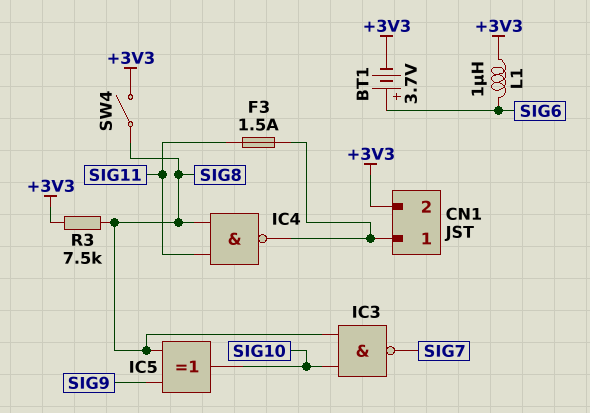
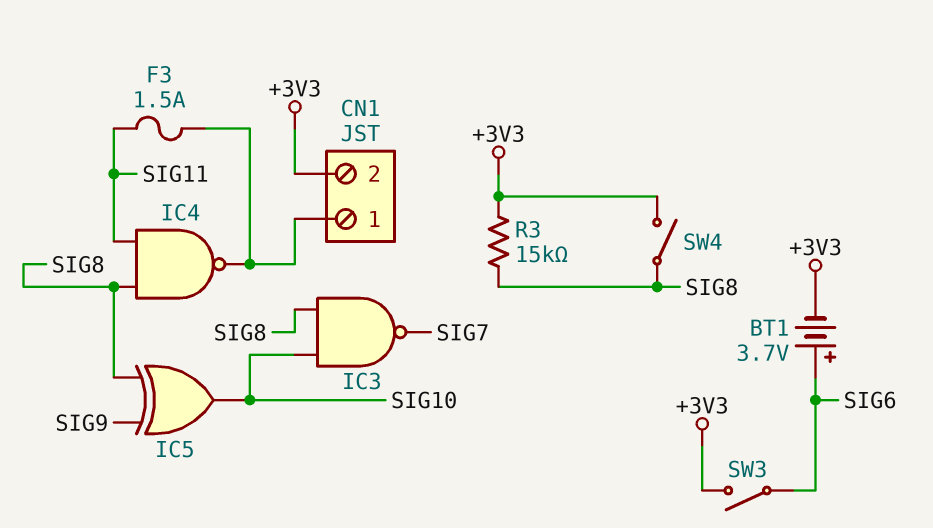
L1: 1uH (+3V3, SIG6) -> none
R3: 7.5k (+3V3, SIG8) -> 15k (+3V3, SIG8)
SW3: none -> switch (+3V3, SIG6)

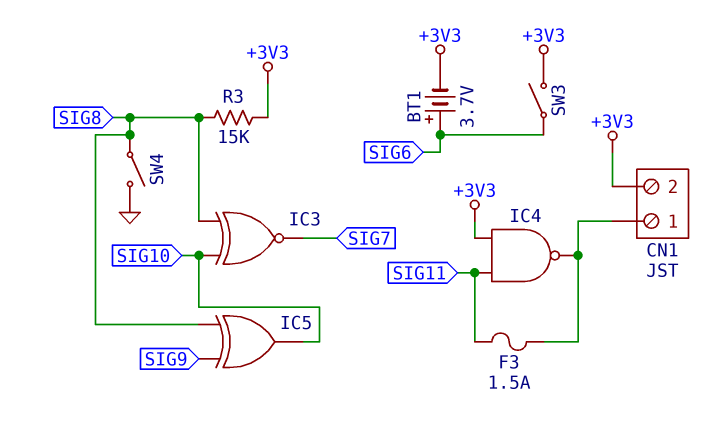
IC3: NAND (in SIG8, in SIG10, out SIG7) -> XNOR (in SIG8, in SIG10, out SIG7)
IC4: NAND (in SIG8, in SIG11, out CN1/1) -> NAND (in +3V3, in SIG11, out CN1/1)
SW4: switch (+3V3, SIG8) -> switch (GND, SIG8)

